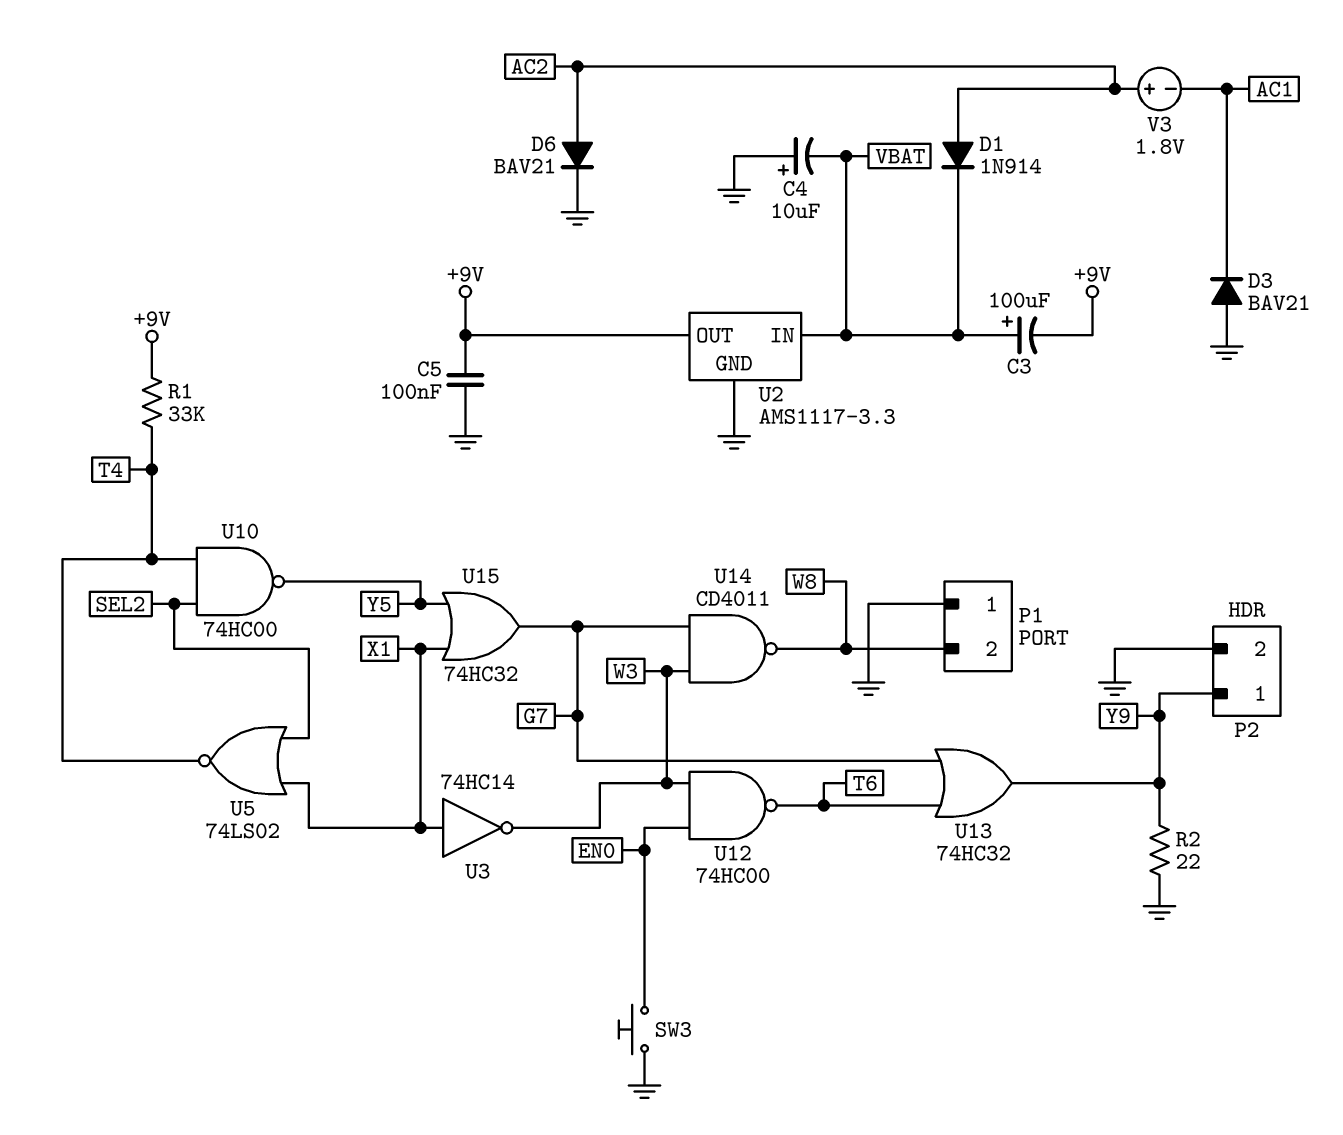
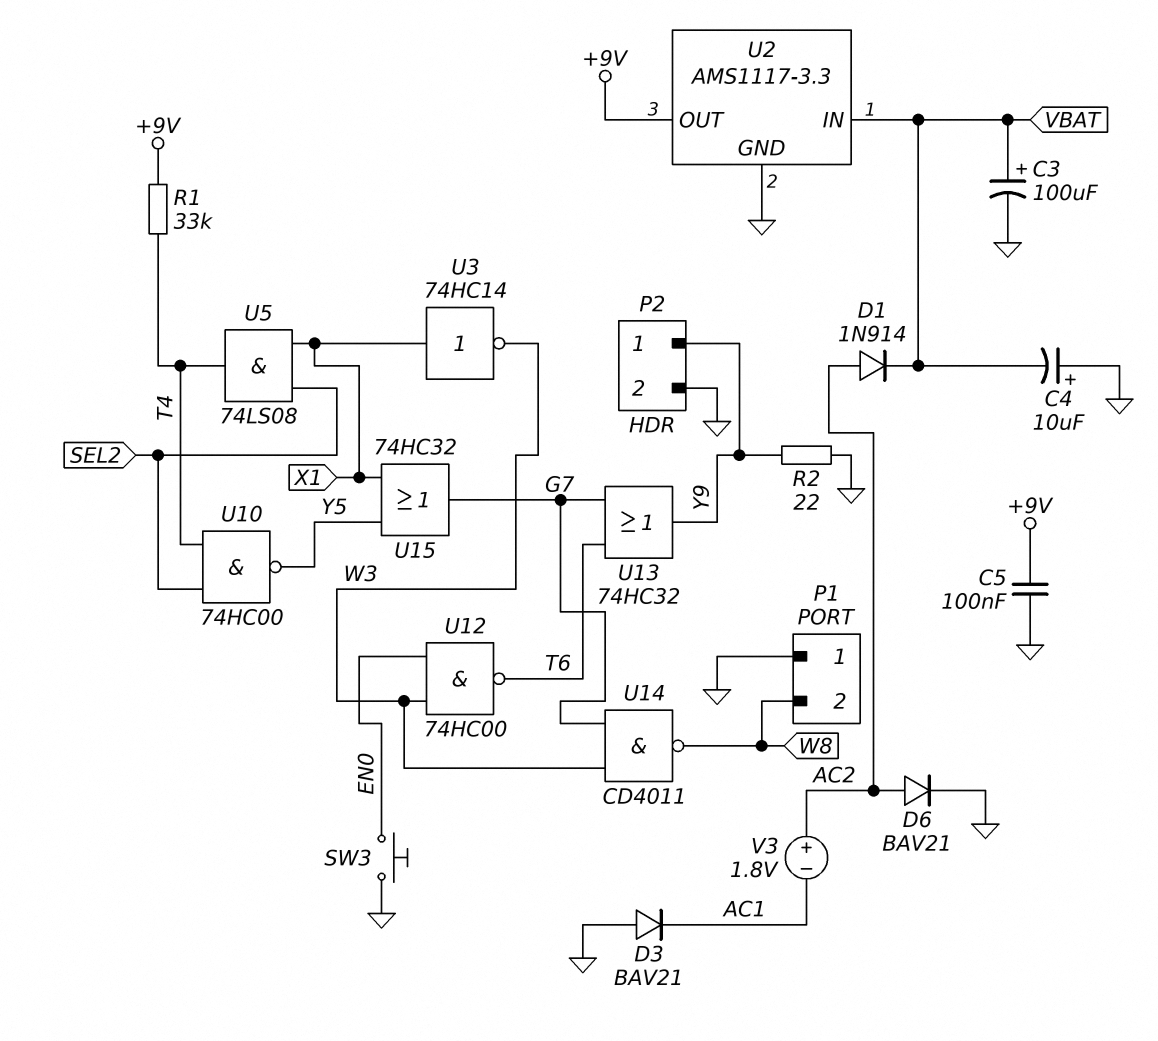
C3: 100uF (plus VBAT, minus +9V) -> 100uF (plus VBAT, minus GND)
U5: NOR 74LS02 (in SEL2, in X1, out T4) -> AND 74LS08 (in SEL2, in X1, out T4)

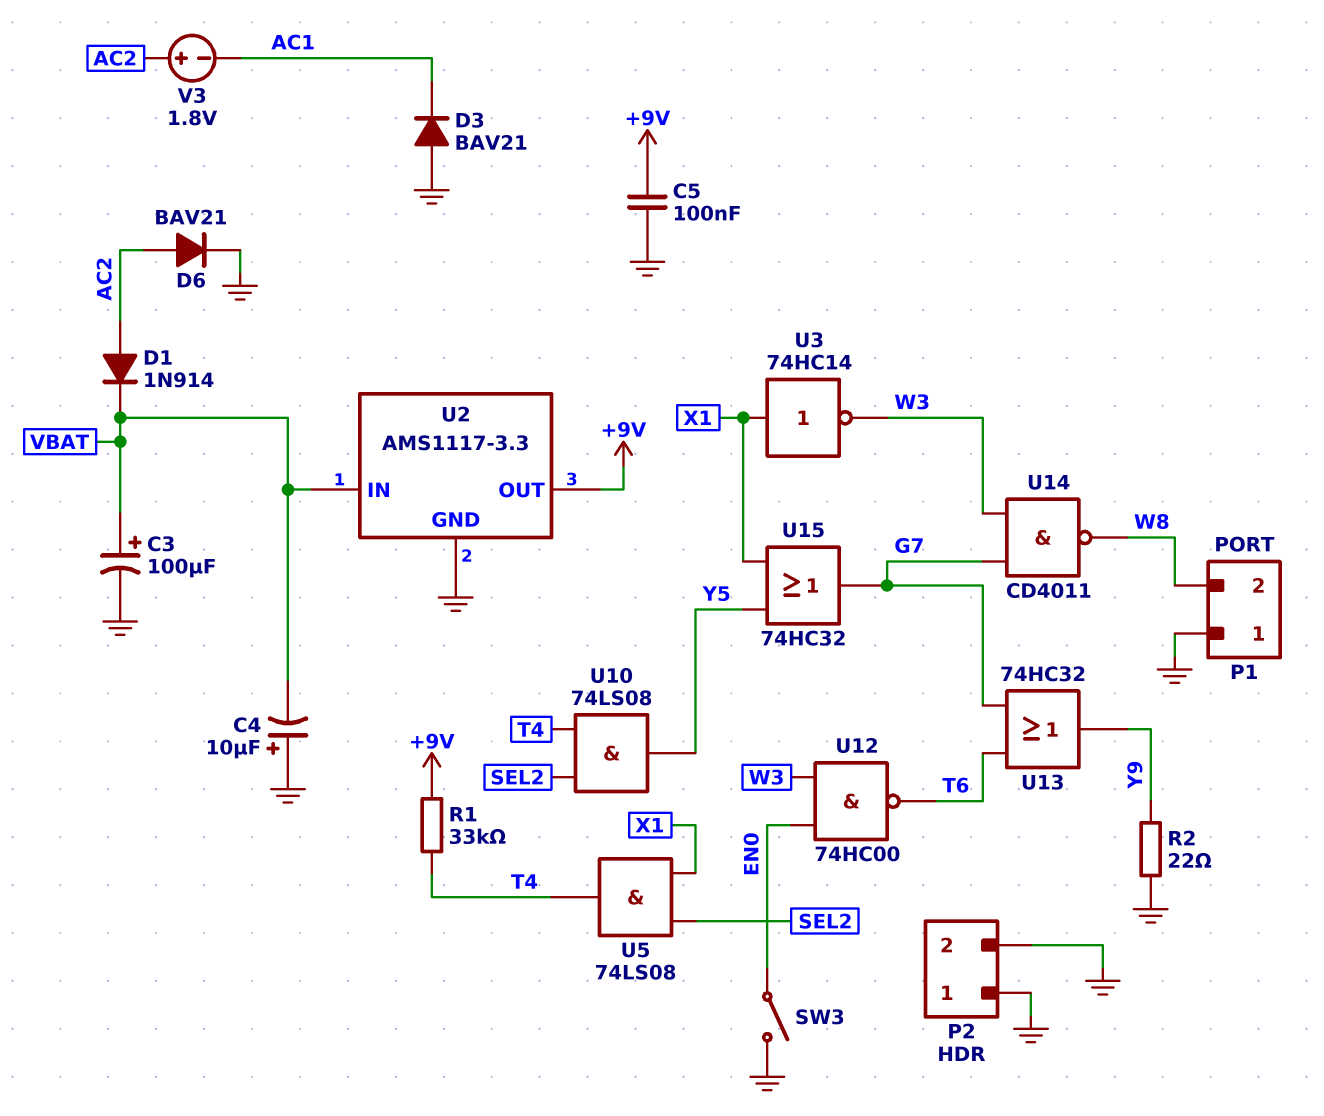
P2 pin 1: Y9 -> GND
SW3: button (EN0, GND) -> switch (EN0, GND)
U10: NAND 74HC00 (in SEL2, in T4, out Y5) -> AND 74LS08 (in SEL2, in T4, out Y5)

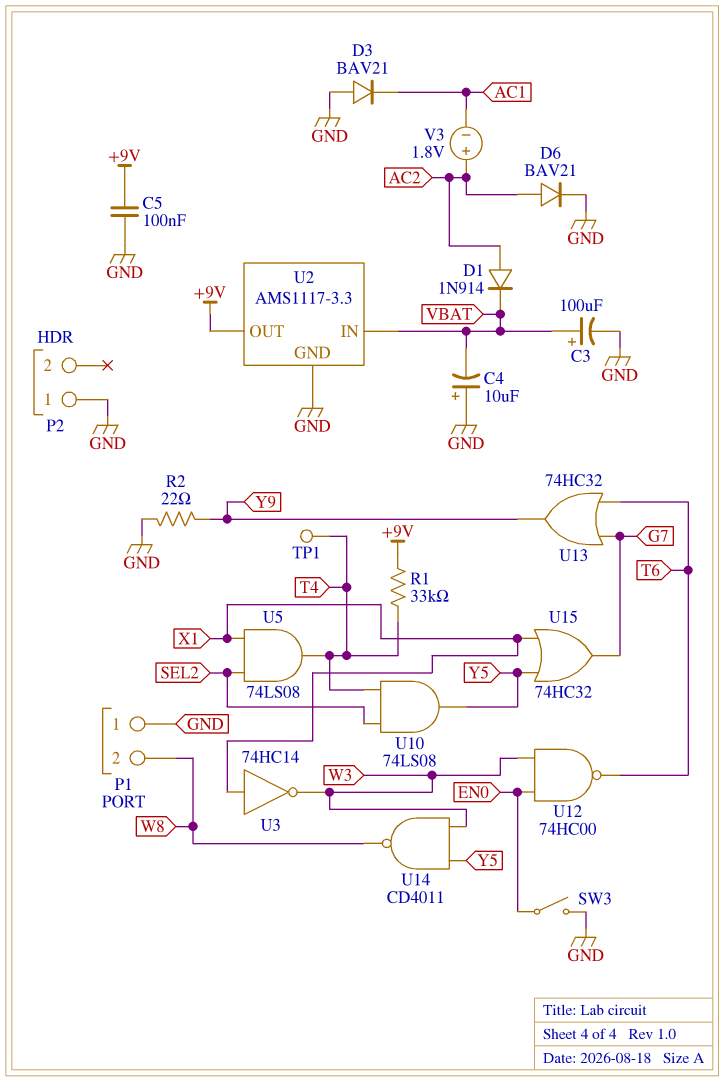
P2 pin 2: GND -> none
TP1: none -> test point (T4)
U14: NAND CD4011 (in G7, in W3, out W8) -> NAND CD4011 (in W3, in Y5, out W8)

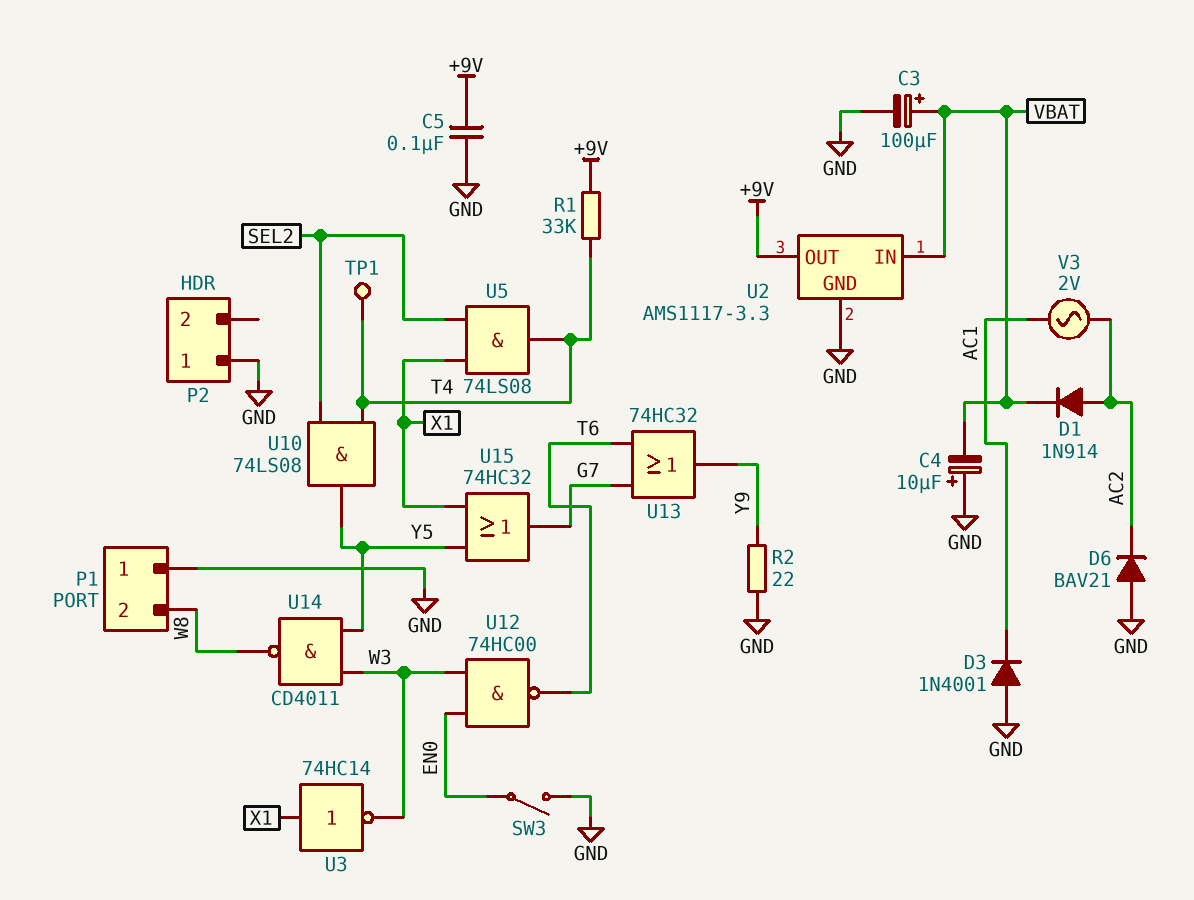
D3: diode BAV21 (A GND, K AC1) -> diode 1N4001 (A GND, K AC1)
D6: diode BAV21 (A AC2, K GND) -> diode BAV21 (A GND, K AC2)
V3: 1.8V (plus AC2, minus AC1) -> AC 2V (AC1, AC2)

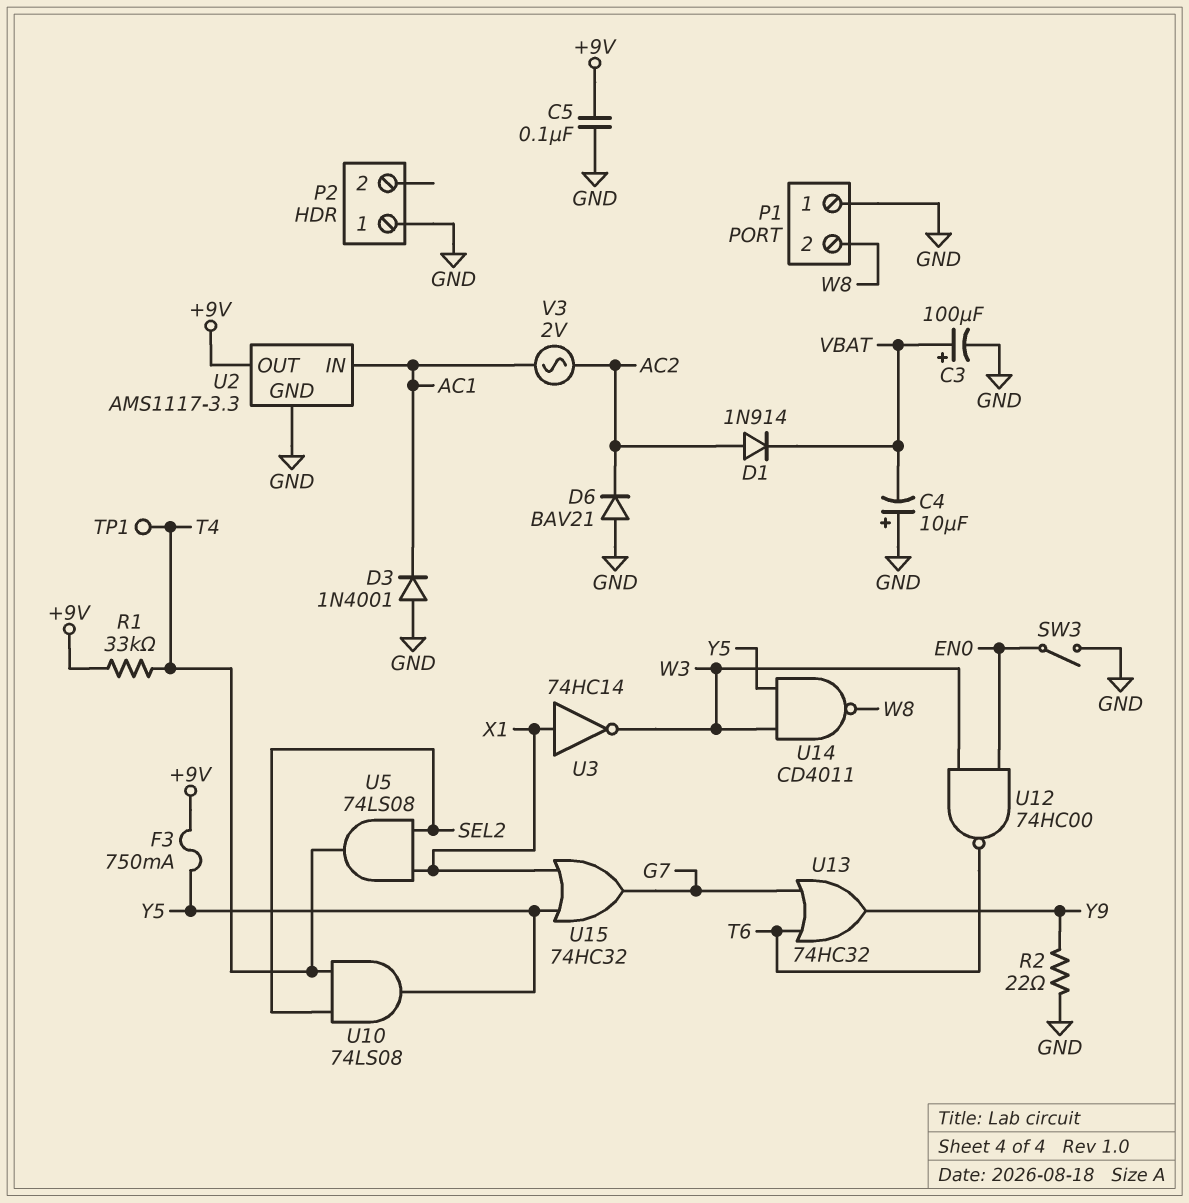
F3: none -> 750mA (+9V, Y5)
U2 pin IN: VBAT -> AC1

